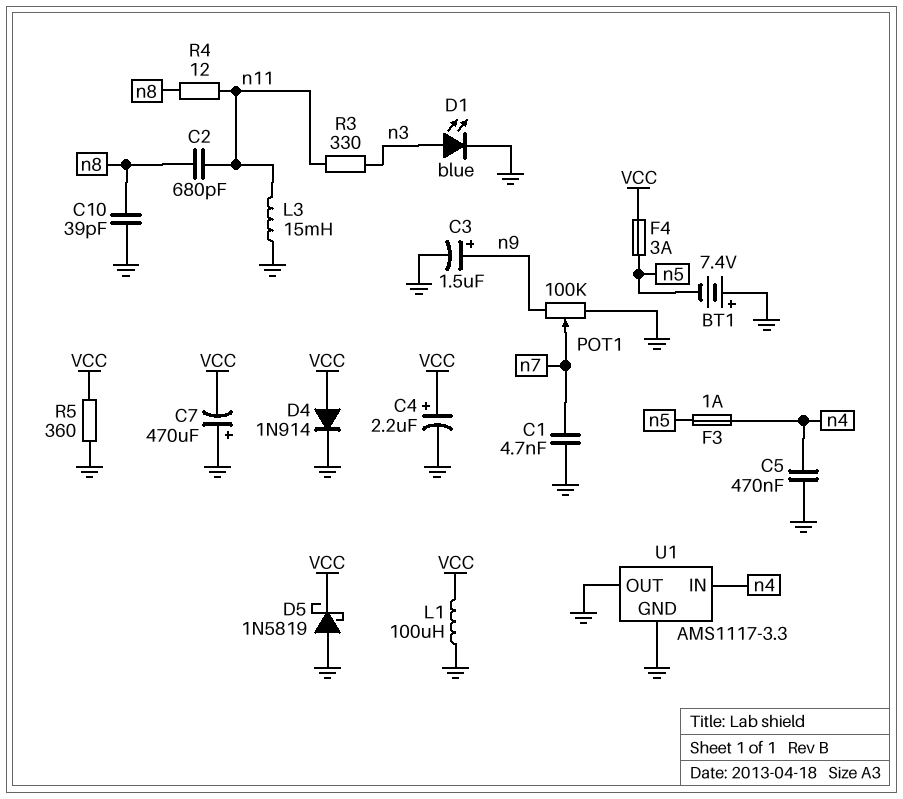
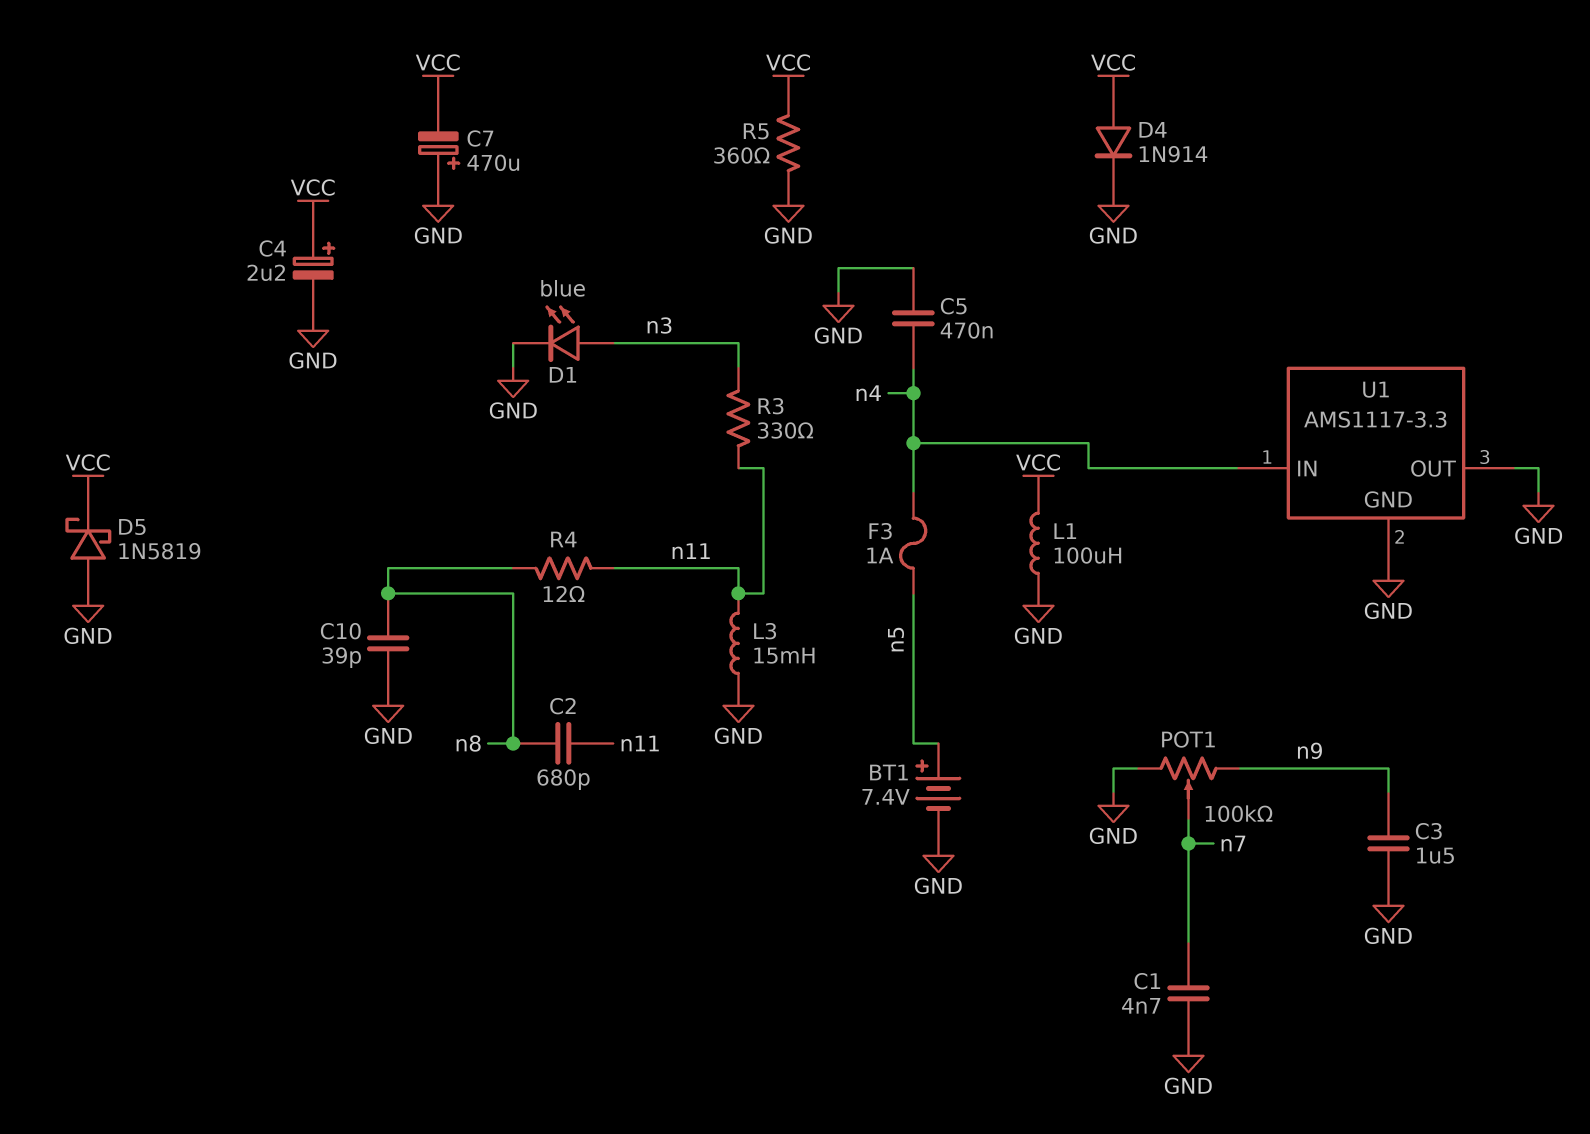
BT1: 7.4V (plus GND, minus n5) -> 7.4V (plus n5, minus GND)
C3: 1.5uF (plus n9, minus GND) -> 1.5uF (GND, n9)
F4: 3A (VCC, n5) -> none

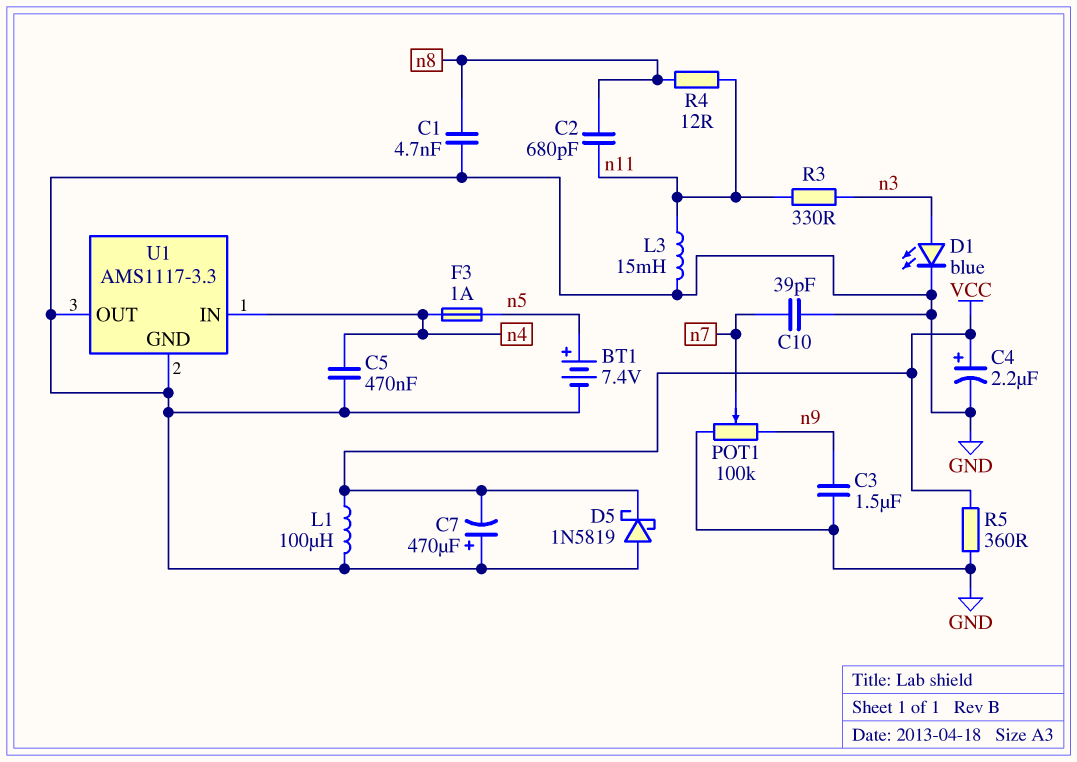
C1: 4.7nF (GND, n7) -> 4.7nF (GND, n8)
C10: 39pF (GND, n8) -> 39pF (GND, n7)
D4: diode 1N914 (A VCC, K GND) -> none

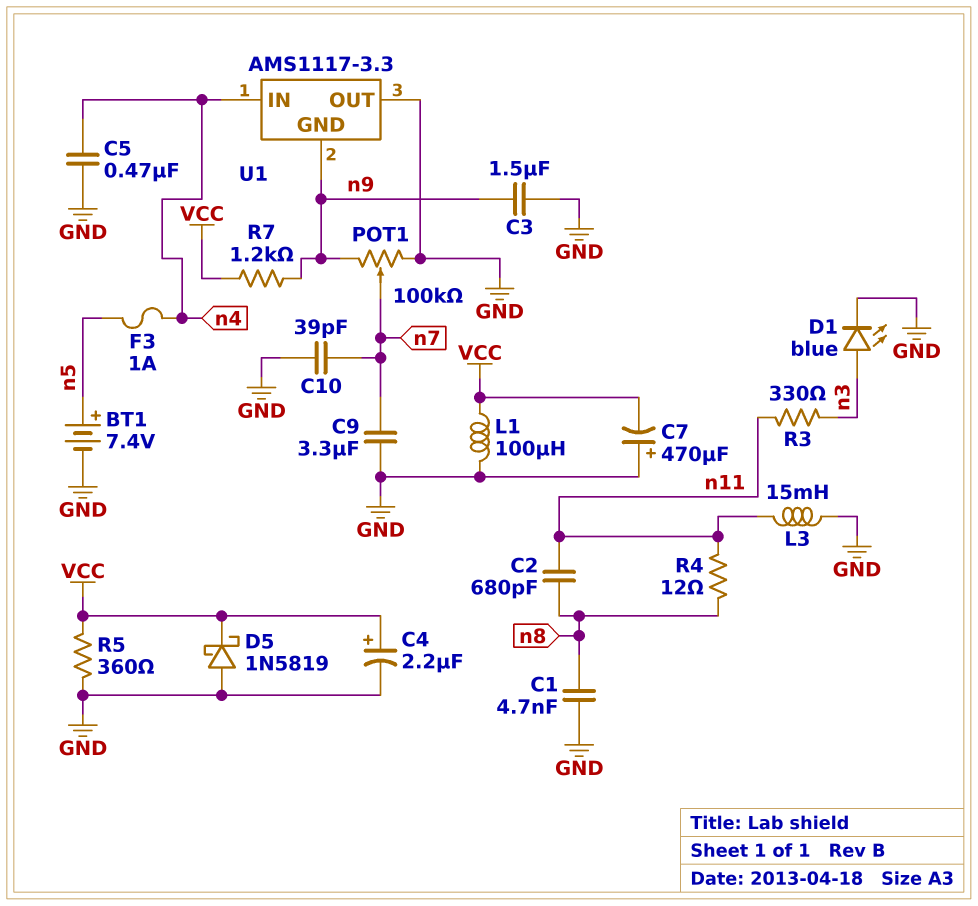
C9: none -> 3.3uF (GND, n7)
R7: none -> 1.2k (VCC, n9)
U1 pin GND: GND -> n9

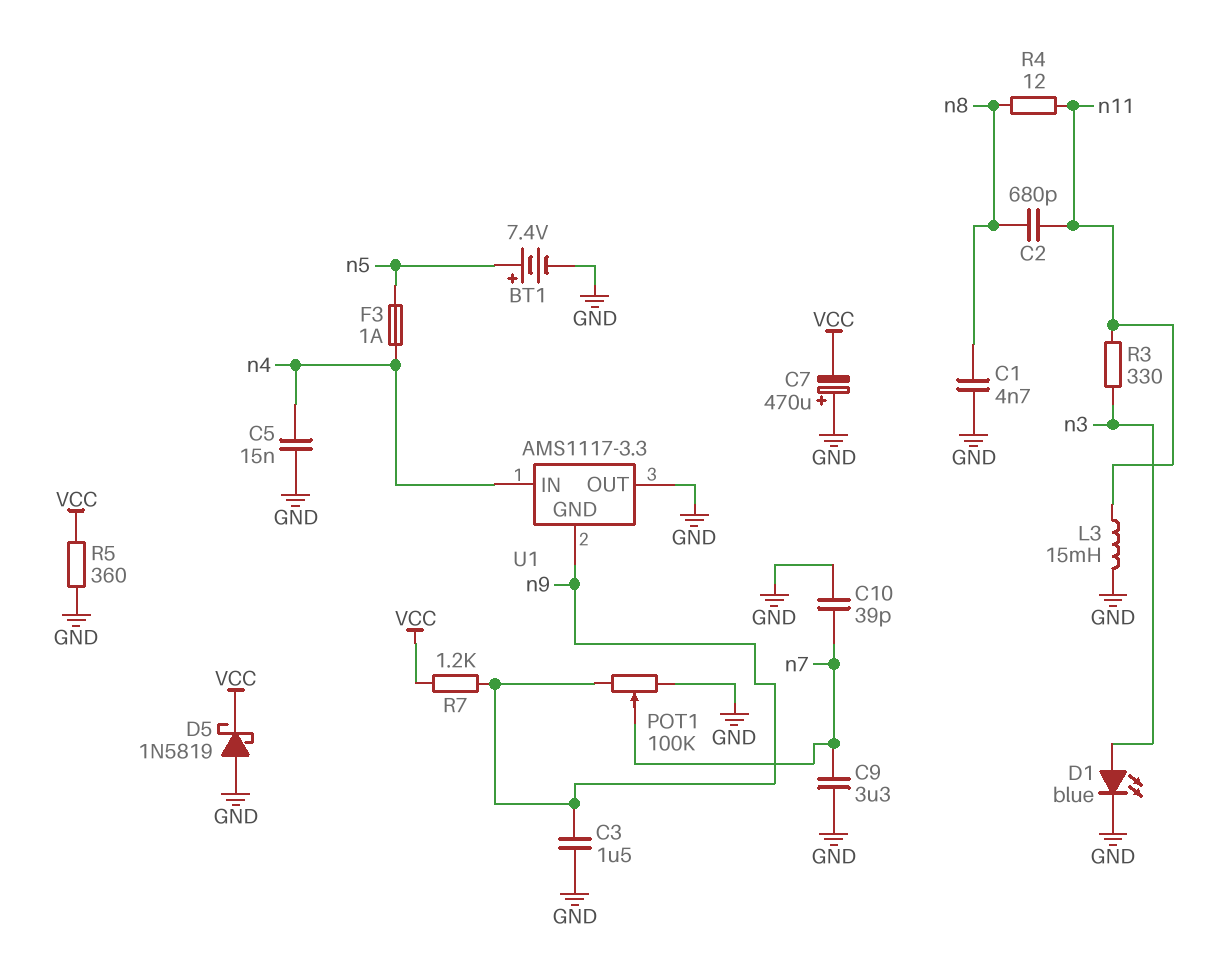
C4: 2.2uF (plus VCC, minus GND) -> none
C5: 470nF (GND, n4) -> 15nF (GND, n4)
L1: 100uH (GND, VCC) -> none

